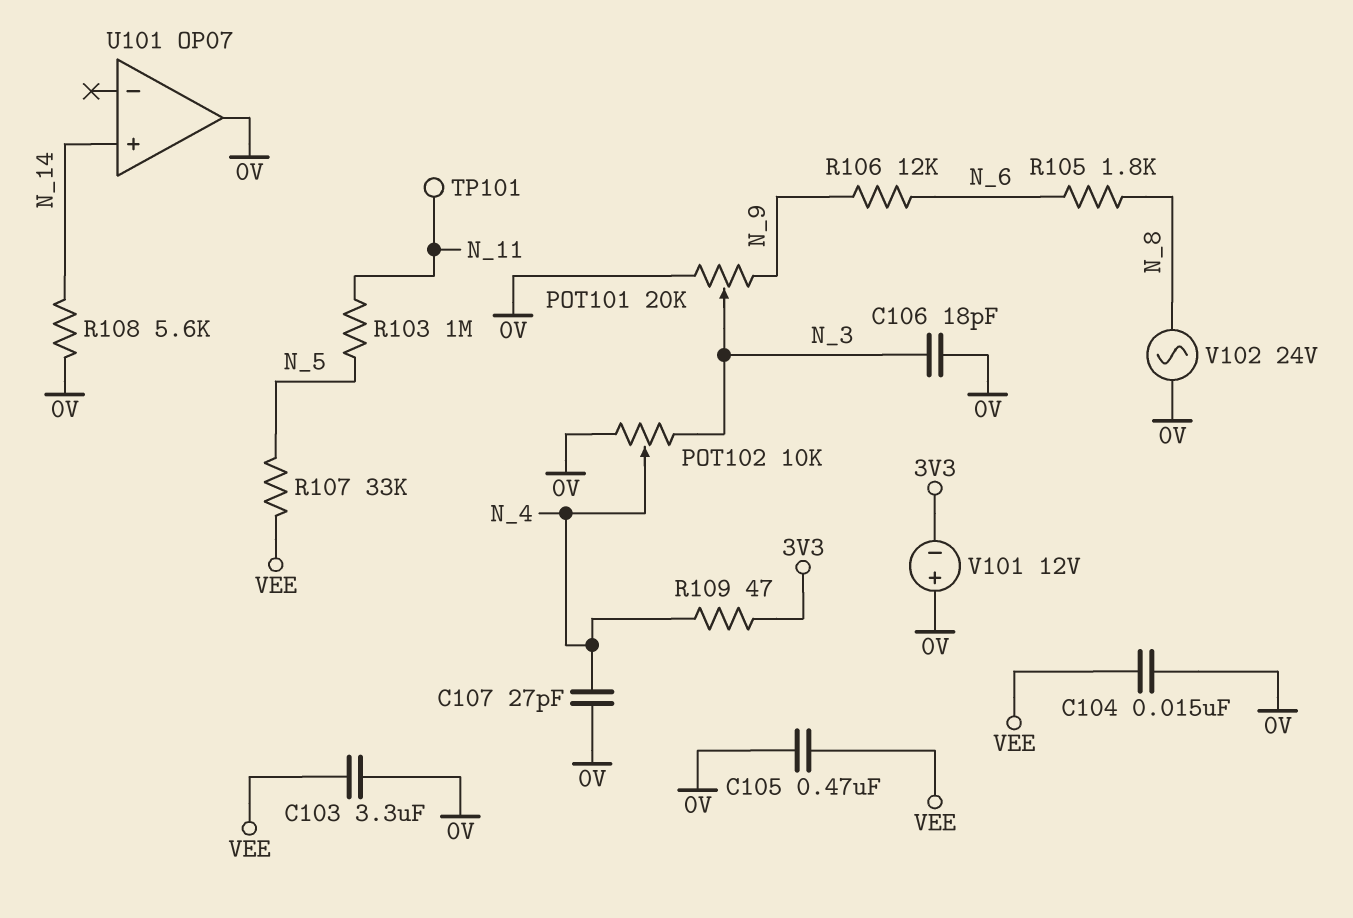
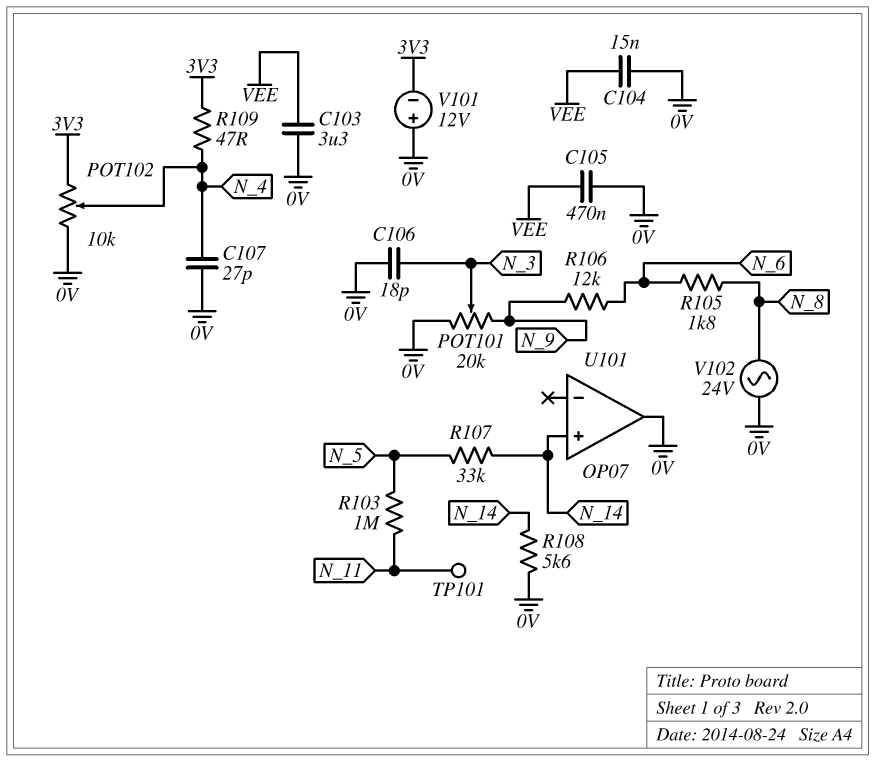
POT102: 10k (0V, N_3, wiper N_4) -> 10k (0V, 3V3, wiper N_4)
R107: 33k (N_5, VEE) -> 33k (N_5, N_14)

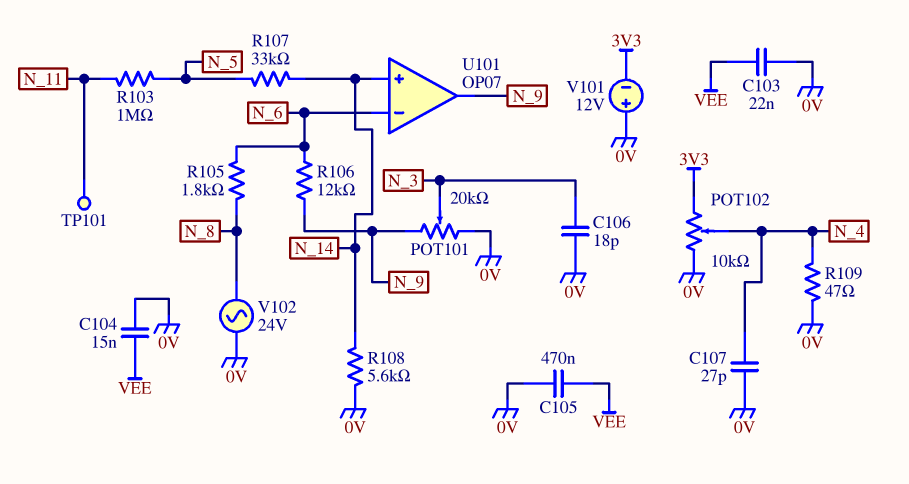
C103: 3.3uF (0V, VEE) -> 22nF (0V, VEE)
R109: 47 (3V3, N_4) -> 47 (0V, N_4)
U101 pin in-: none -> N_6
U101 pin out: 0V -> N_9

